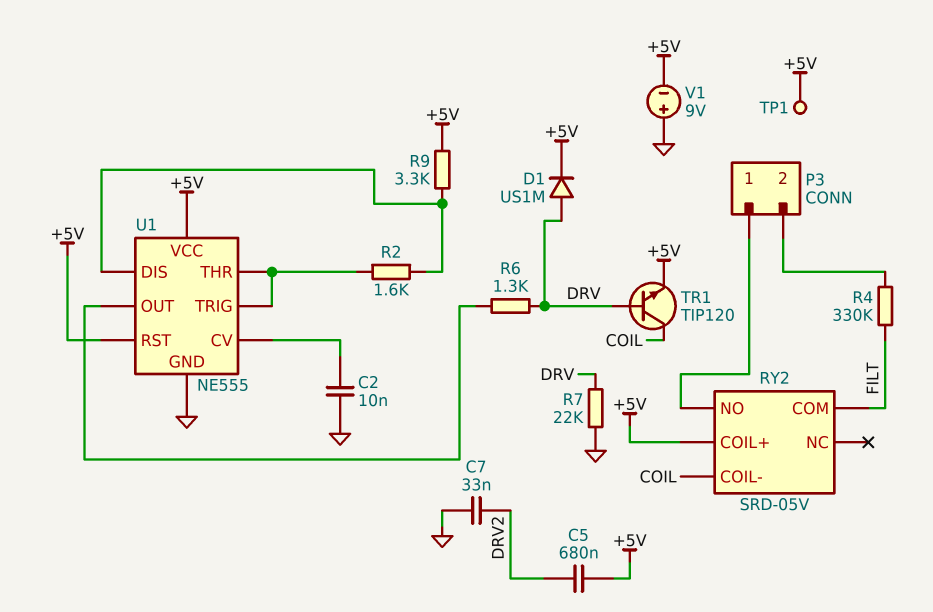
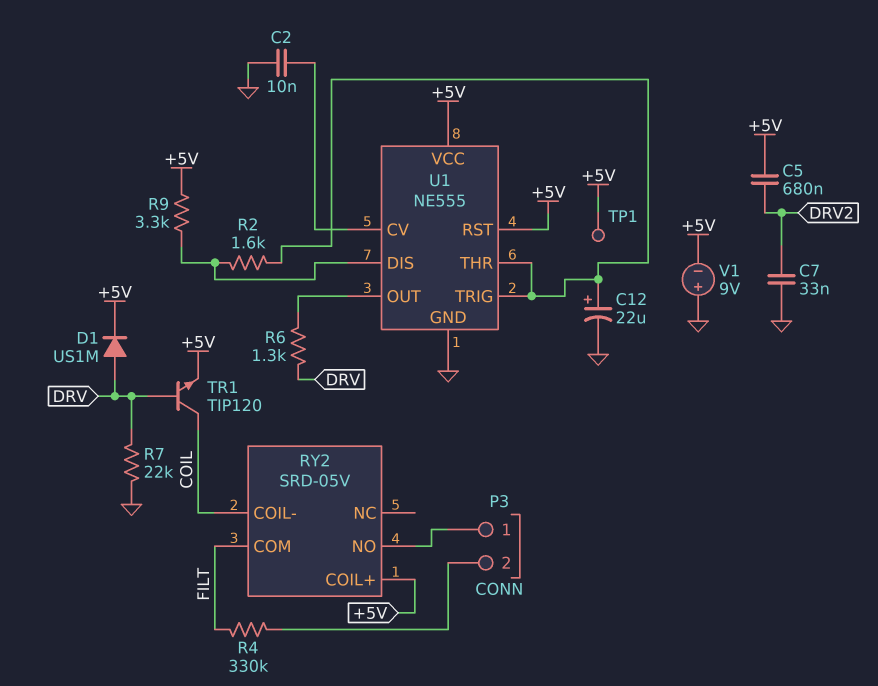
C12: none -> 22uF (plus U1/THR, minus GND)

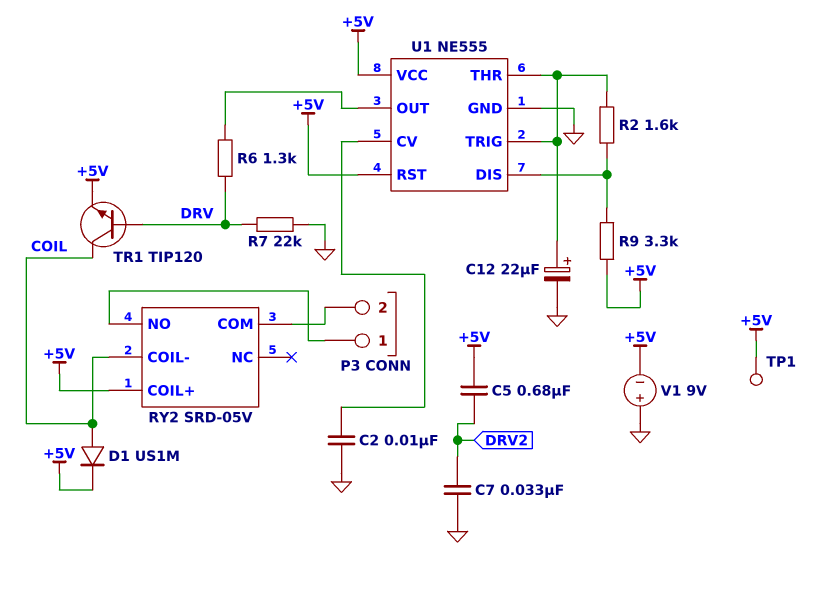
D1: diode US1M (A DRV, K +5V) -> diode US1M (A COIL, K +5V)
R4: 330k (FILT, P3/2) -> none
RY2 pin COM: FILT -> P3/2

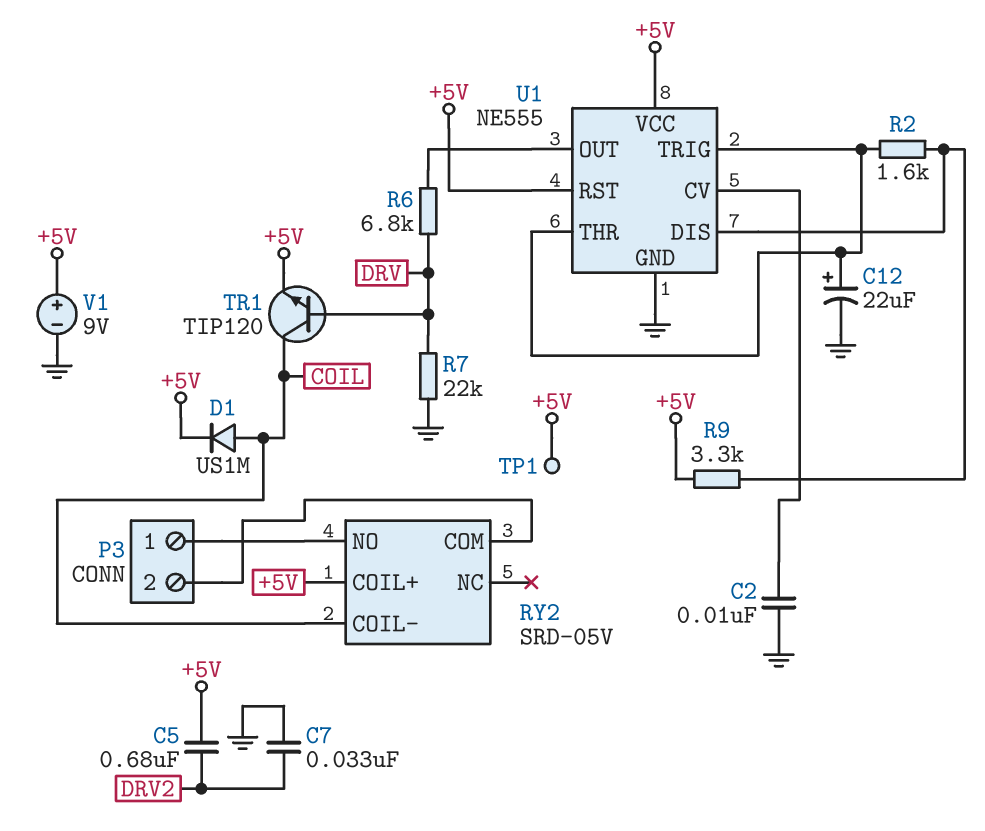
R6: 1.3k (DRV, U1/OUT) -> 6.8k (DRV, U1/OUT)
V1: 9V (plus GND, minus +5V) -> 9V (plus +5V, minus GND)

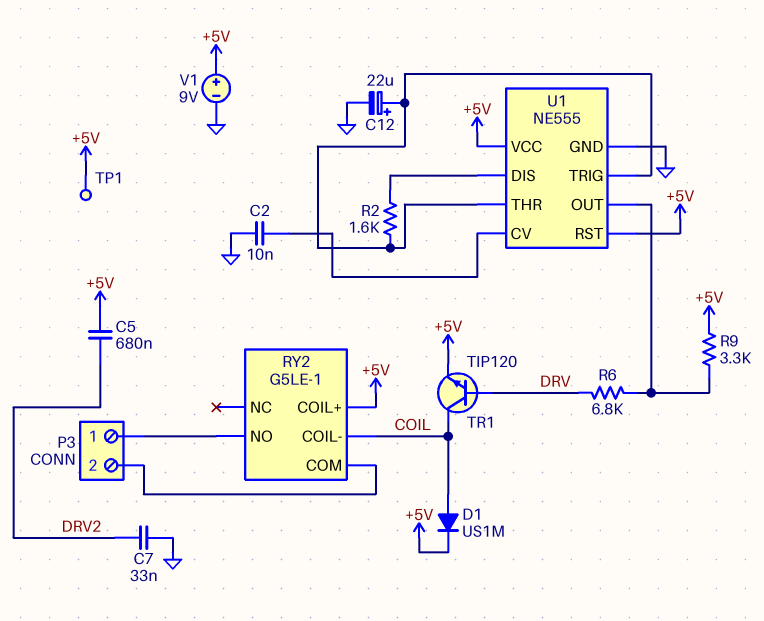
R7: 22k (DRV, GND) -> none
R9: 3.3k (+5V, U1/DIS) -> 3.3k (+5V, U1/OUT)
RY2: SRD-05V -> G5LE-1

